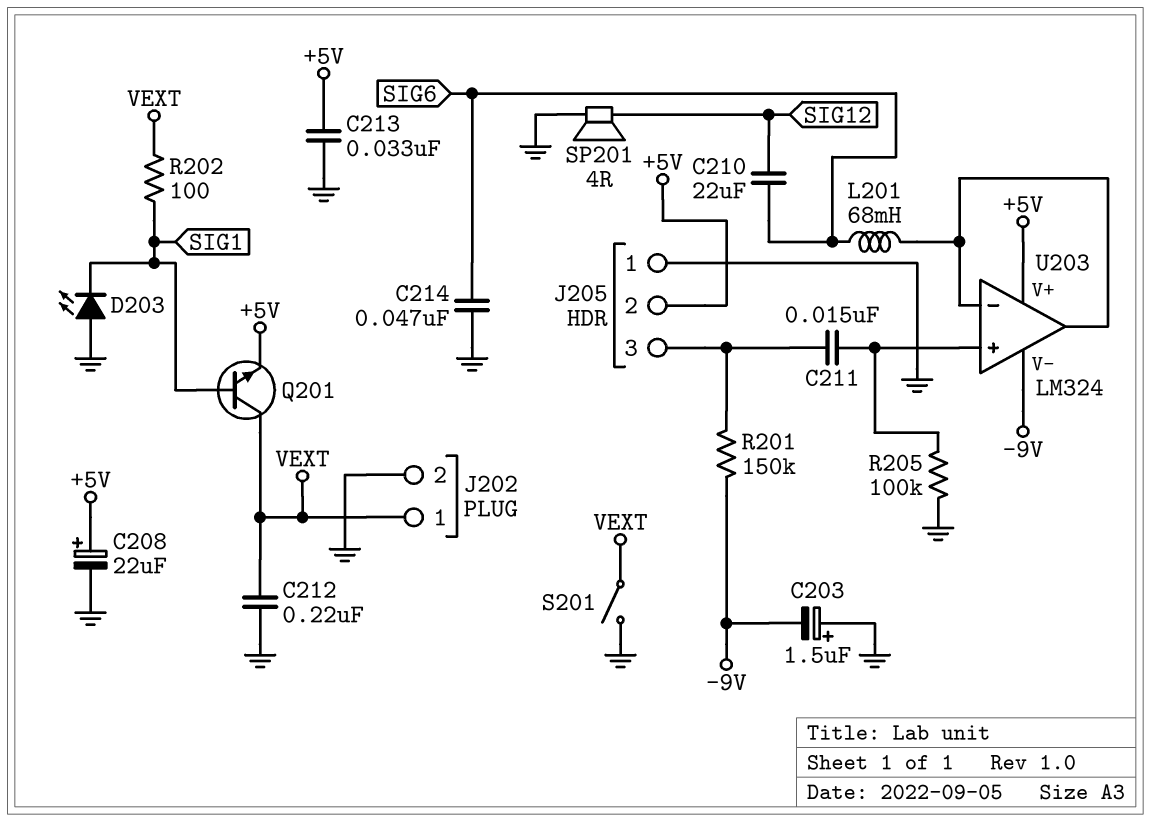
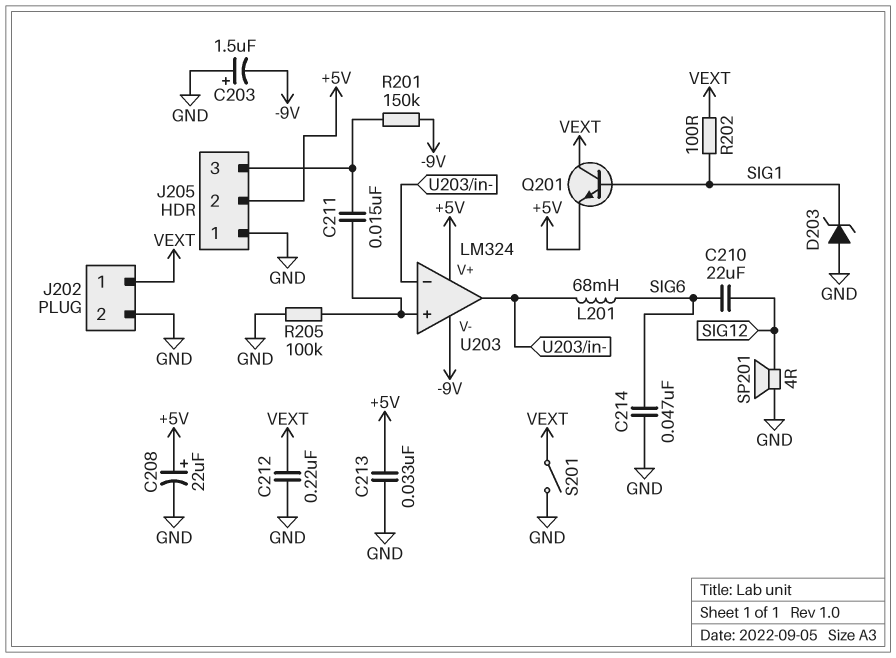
D203: LED (A GND, K SIG1) -> zener (A GND, K SIG1)

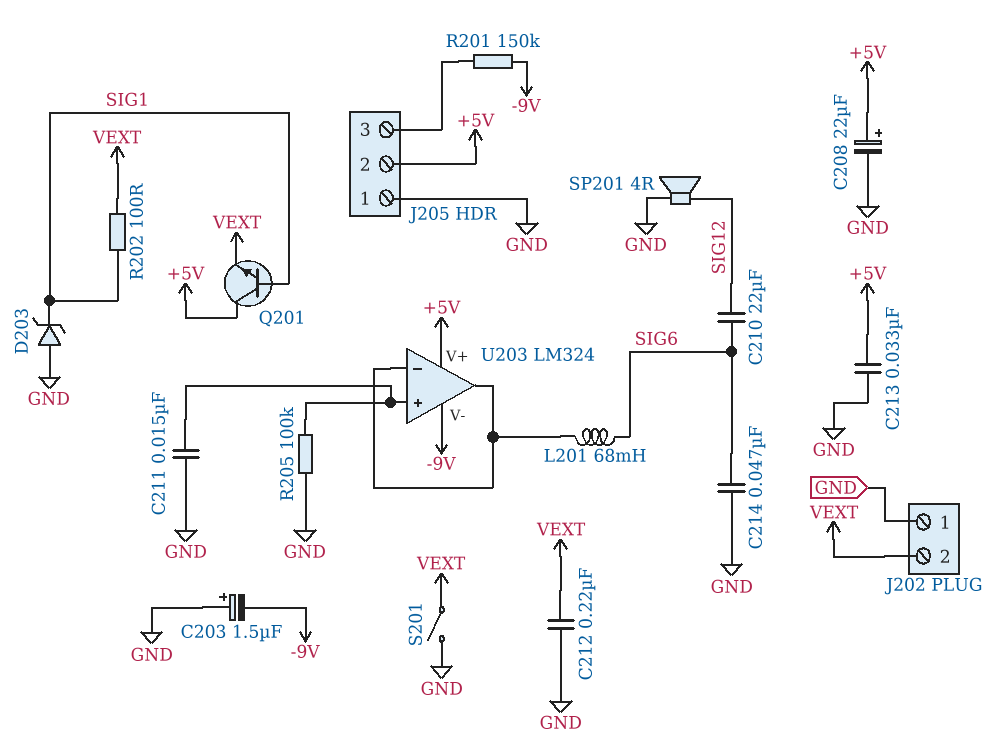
C211: 15nF (J205/3, U203/in+) -> 15nF (GND, U203/in+)
J202 pin 1: VEXT -> GND
J202 pin 2: GND -> VEXT
Q201: NPN (B SIG1, C VEXT, E +5V) -> NPN (B SIG1, C +5V, E VEXT)

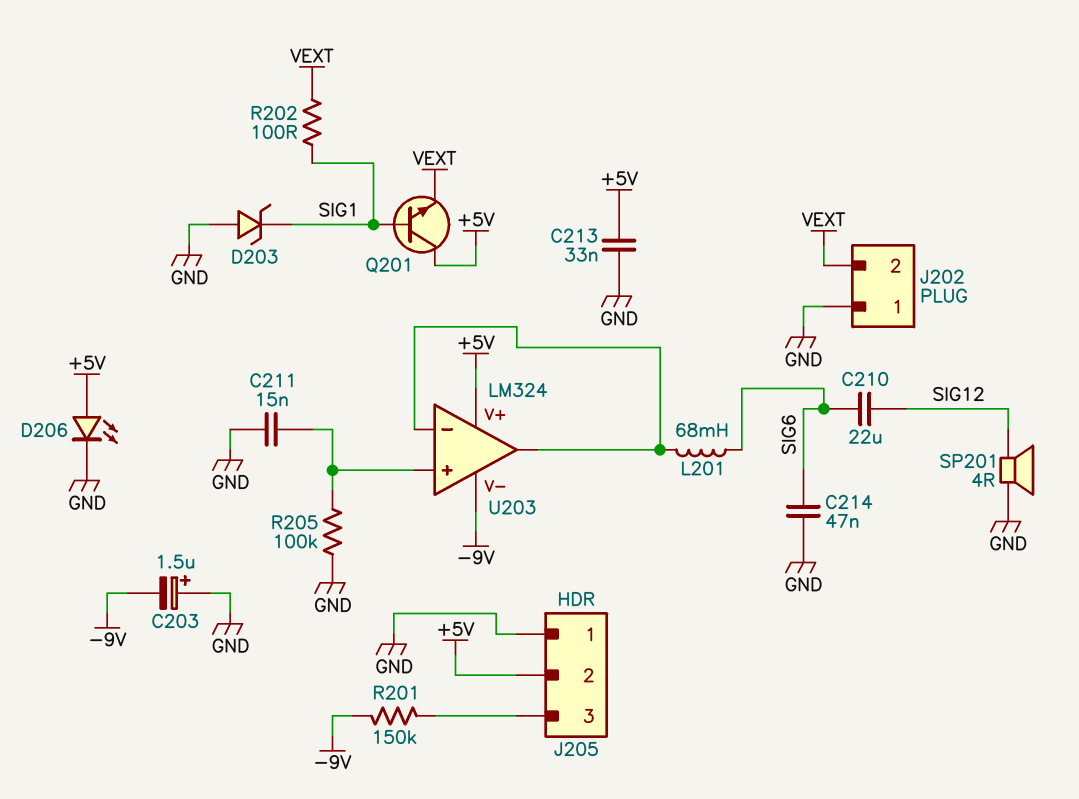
C208: 22uF (plus +5V, minus GND) -> none
C212: 220nF (GND, VEXT) -> none
D206: none -> LED (A +5V, K GND)
S201: switch (GND, VEXT) -> none

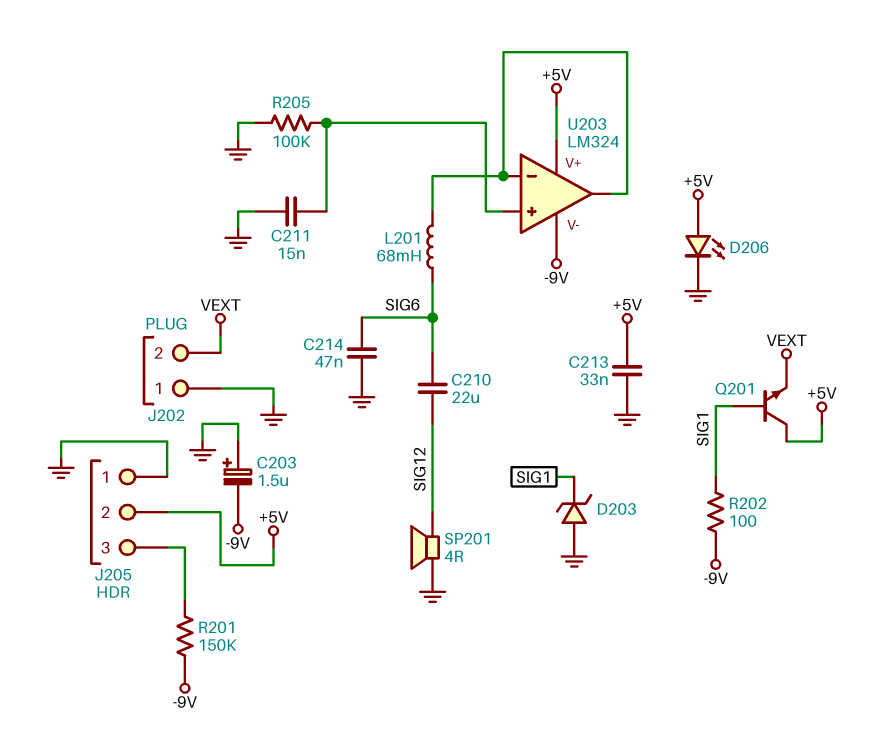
R202: 100 (SIG1, VEXT) -> 100 (-9V, SIG1)

